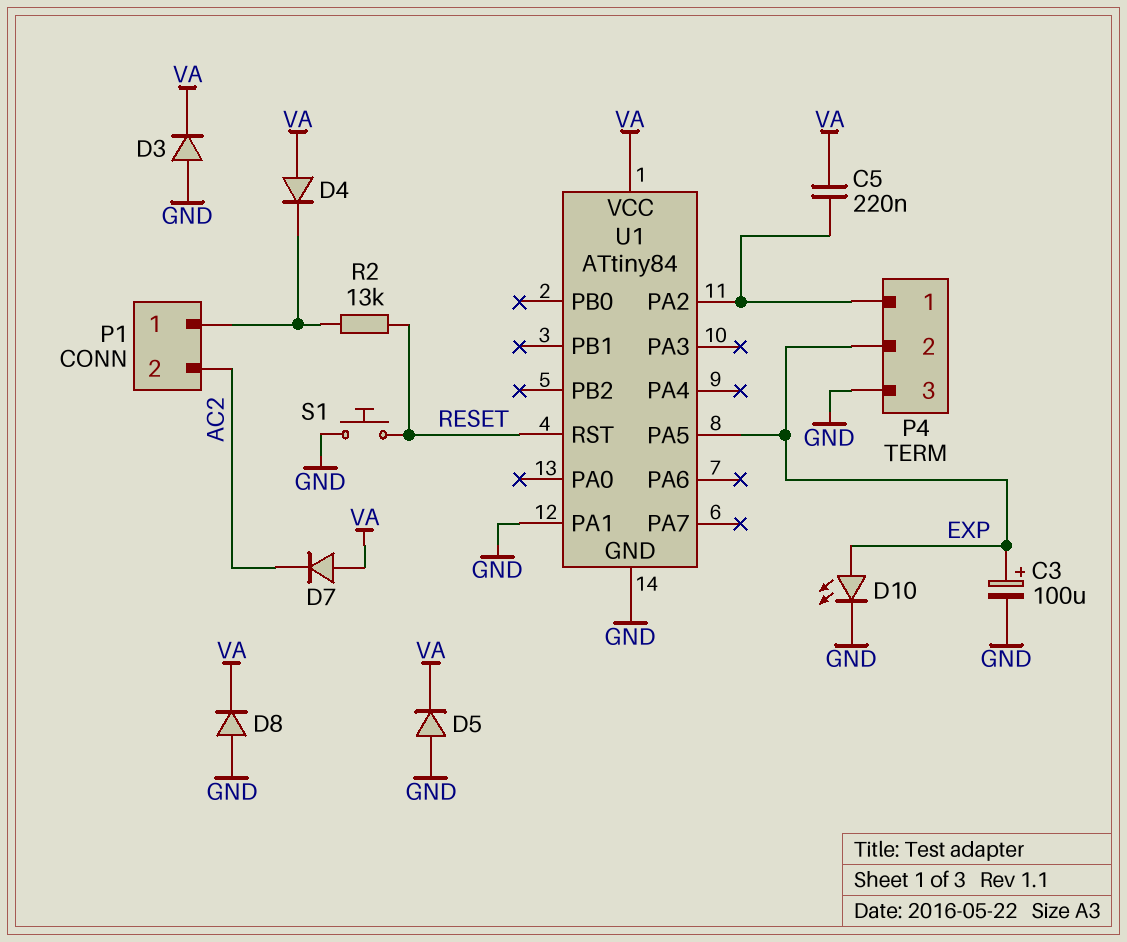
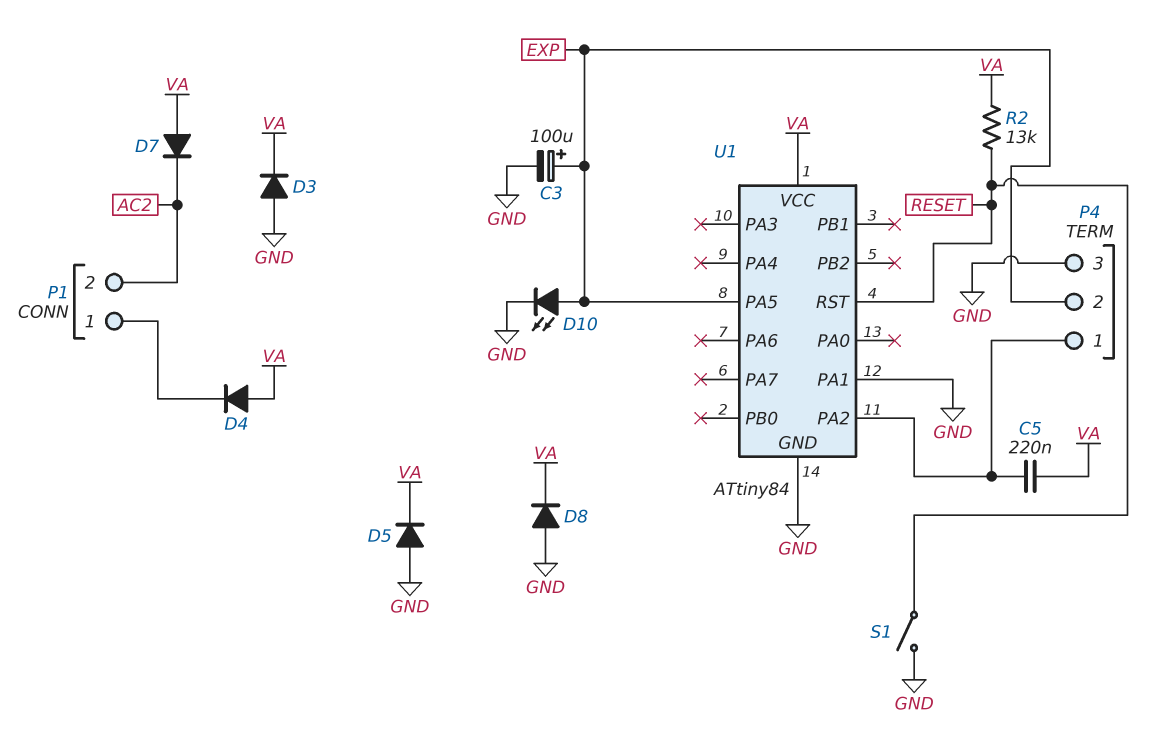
R2: 13k (P1/1, RESET) -> 13k (RESET, VA)
S1: button (GND, RESET) -> switch (GND, RESET)

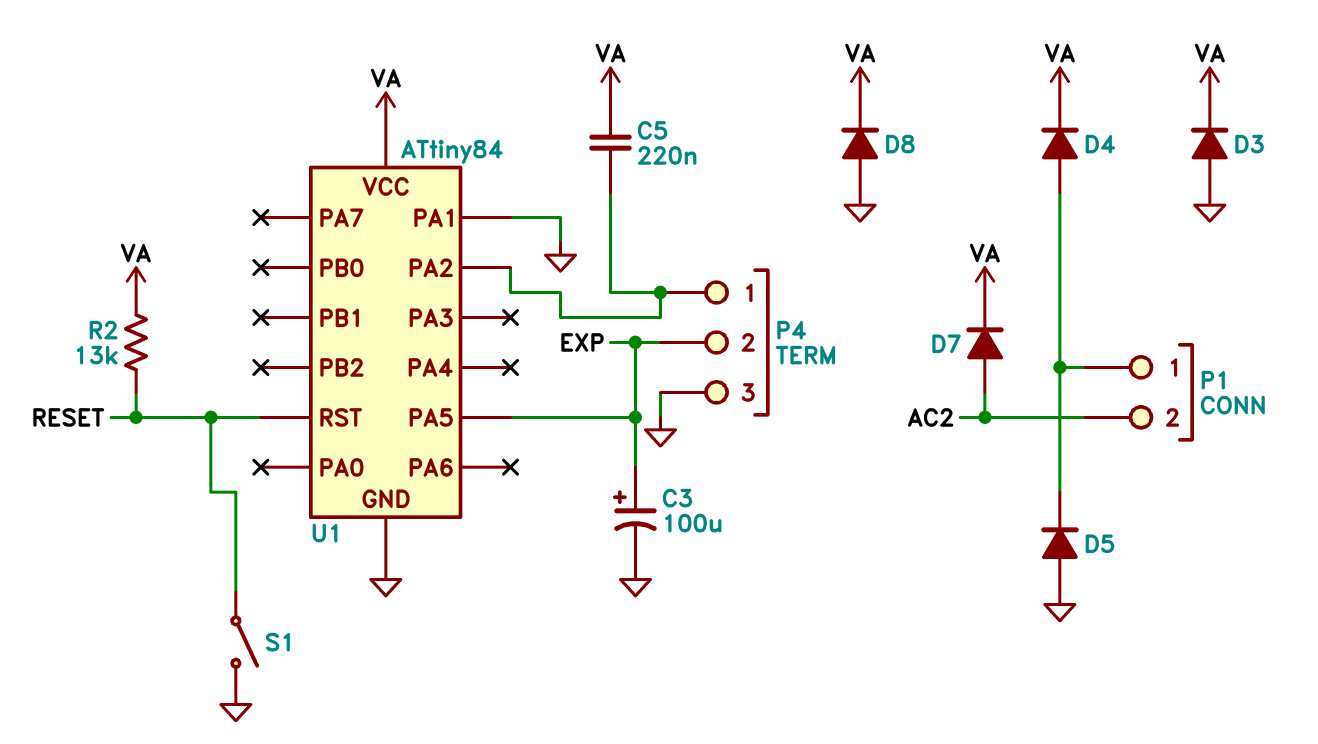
D4: diode (A VA, K P1/1) -> diode (A P1/1, K VA)
D5: diode (A GND, K VA) -> diode (A GND, K P1/1)
D7: diode (A VA, K AC2) -> diode (A AC2, K VA)
D10: LED (A EXP, K GND) -> none

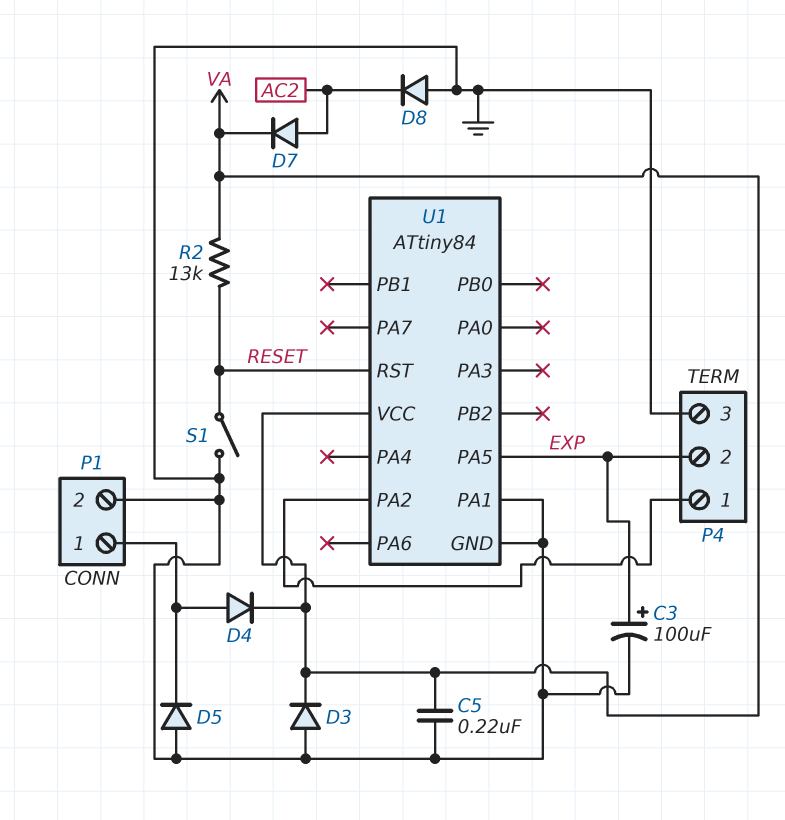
C5: 220nF (P4/1, VA) -> 220nF (GND, VA)
D8: diode (A GND, K VA) -> diode (A GND, K AC2)
P1 pin 2: AC2 -> GND

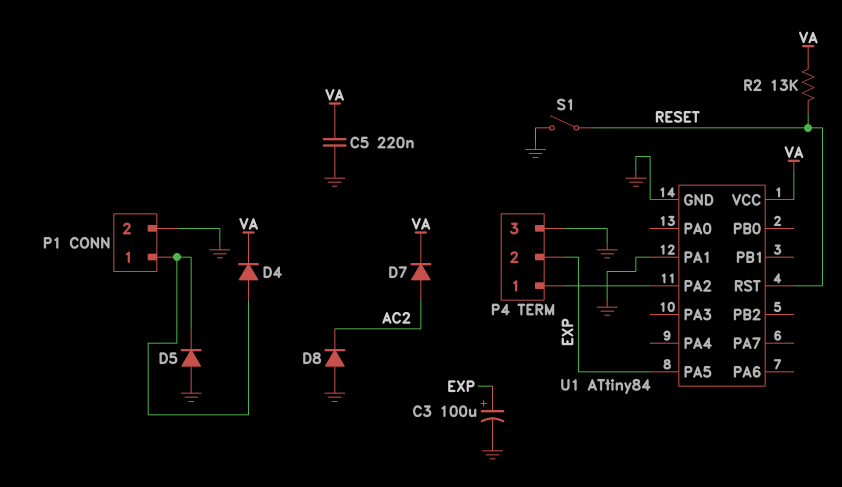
D3: diode (A GND, K VA) -> none

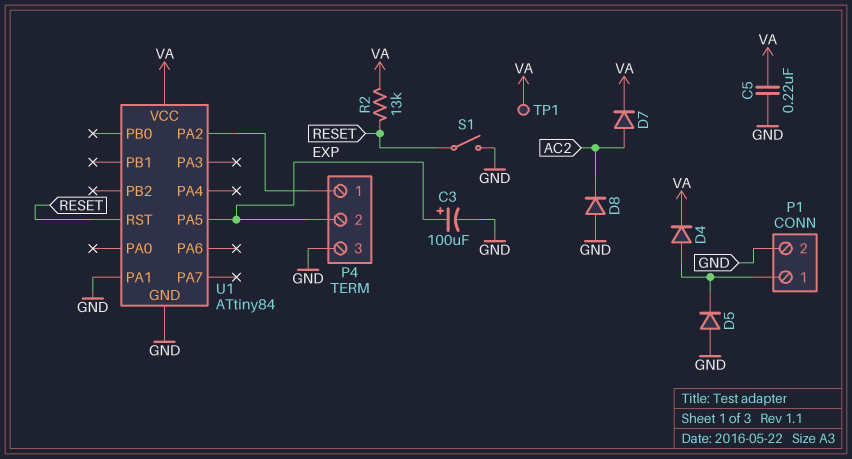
TP1: none -> test point (VA)

